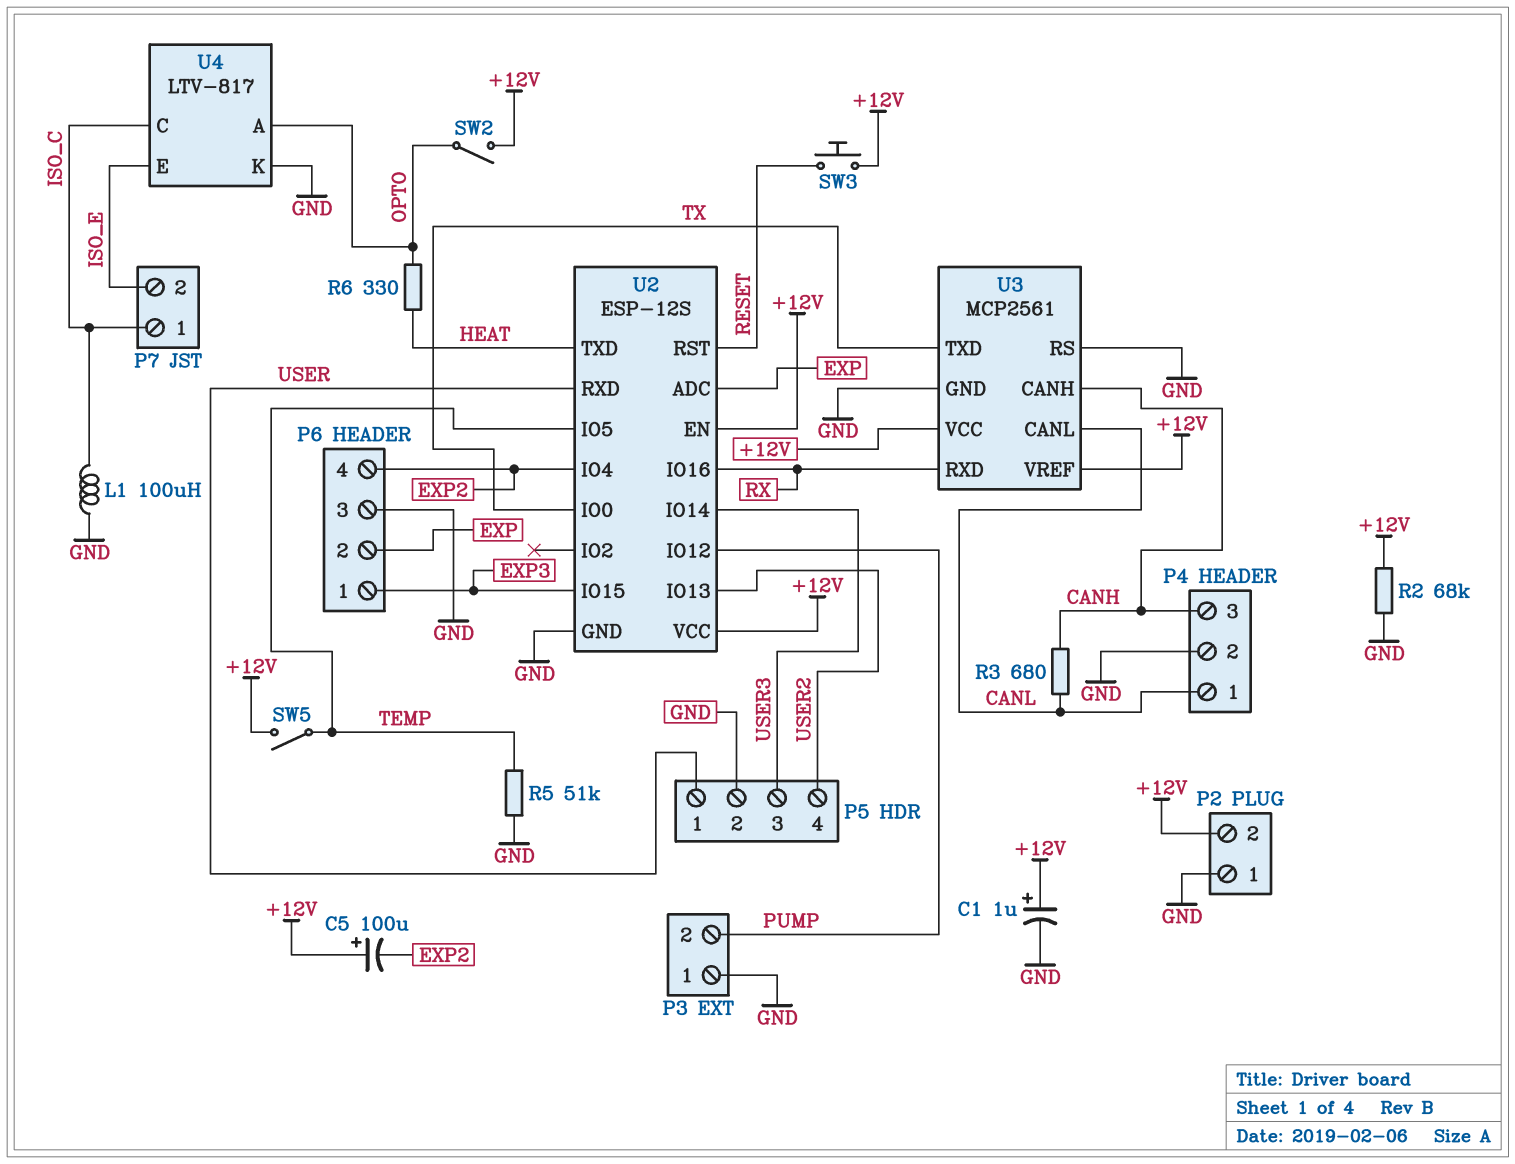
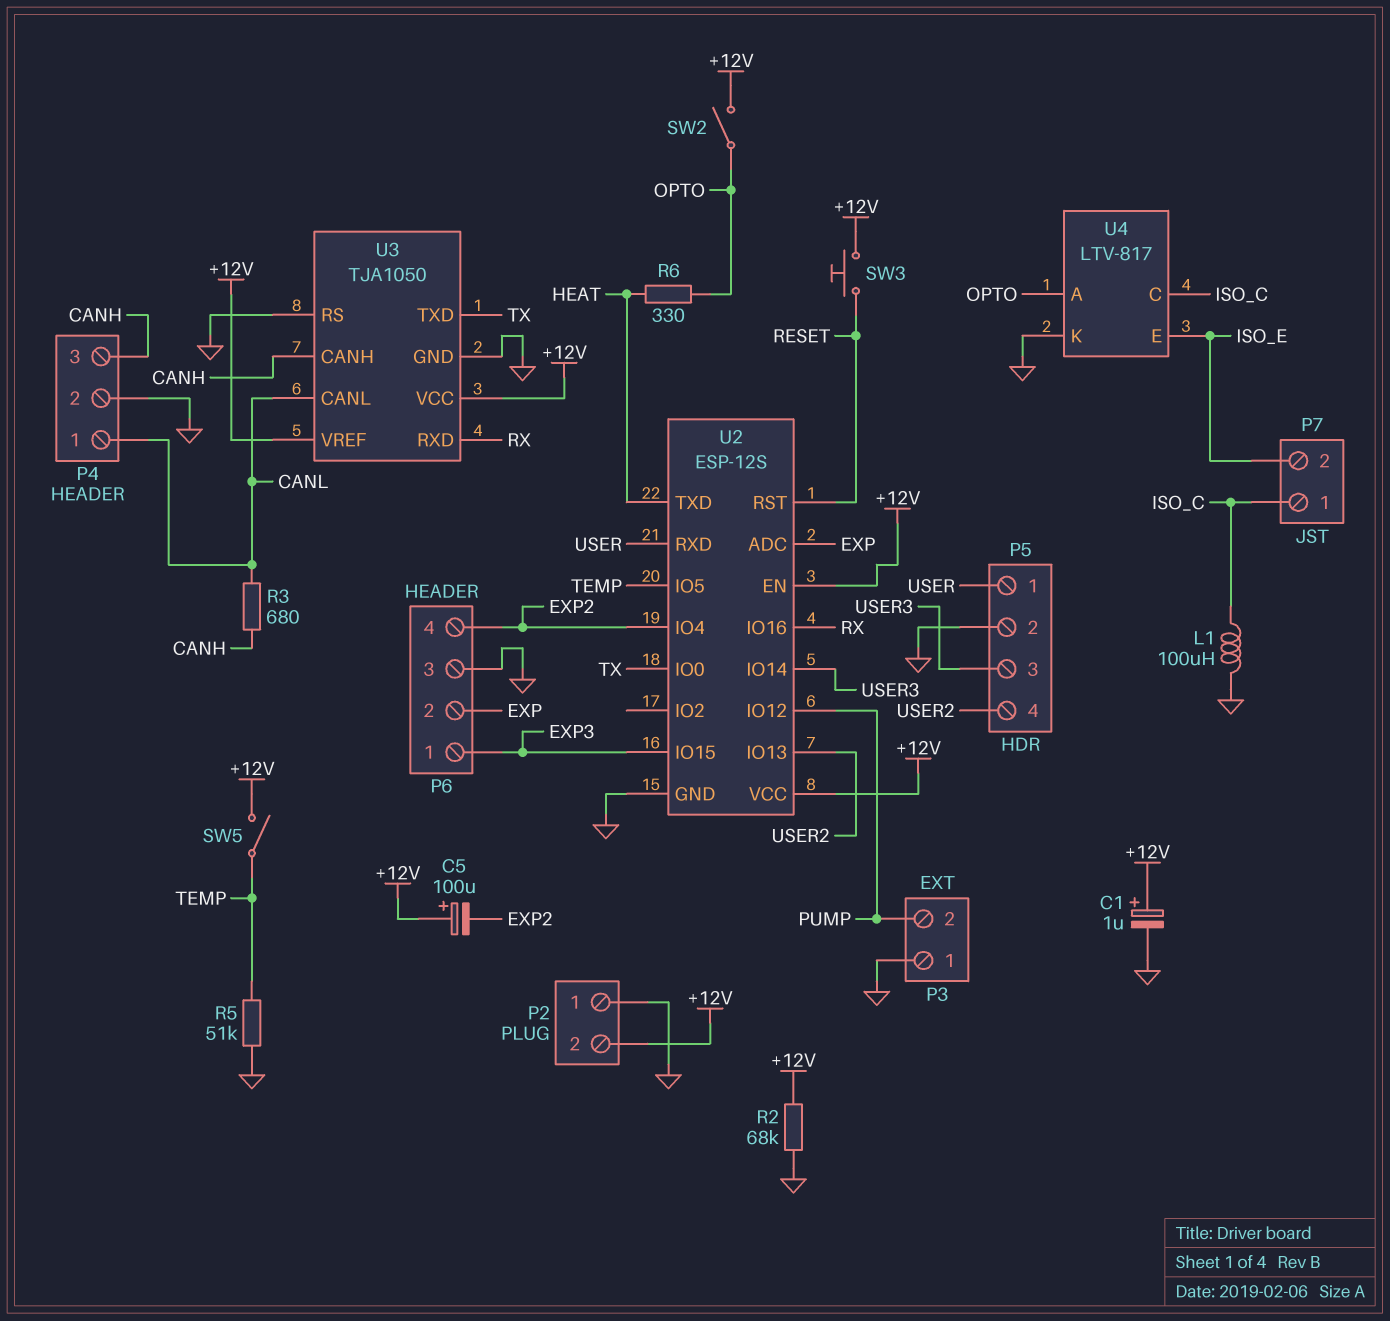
U3: MCP2561 -> TJA1050

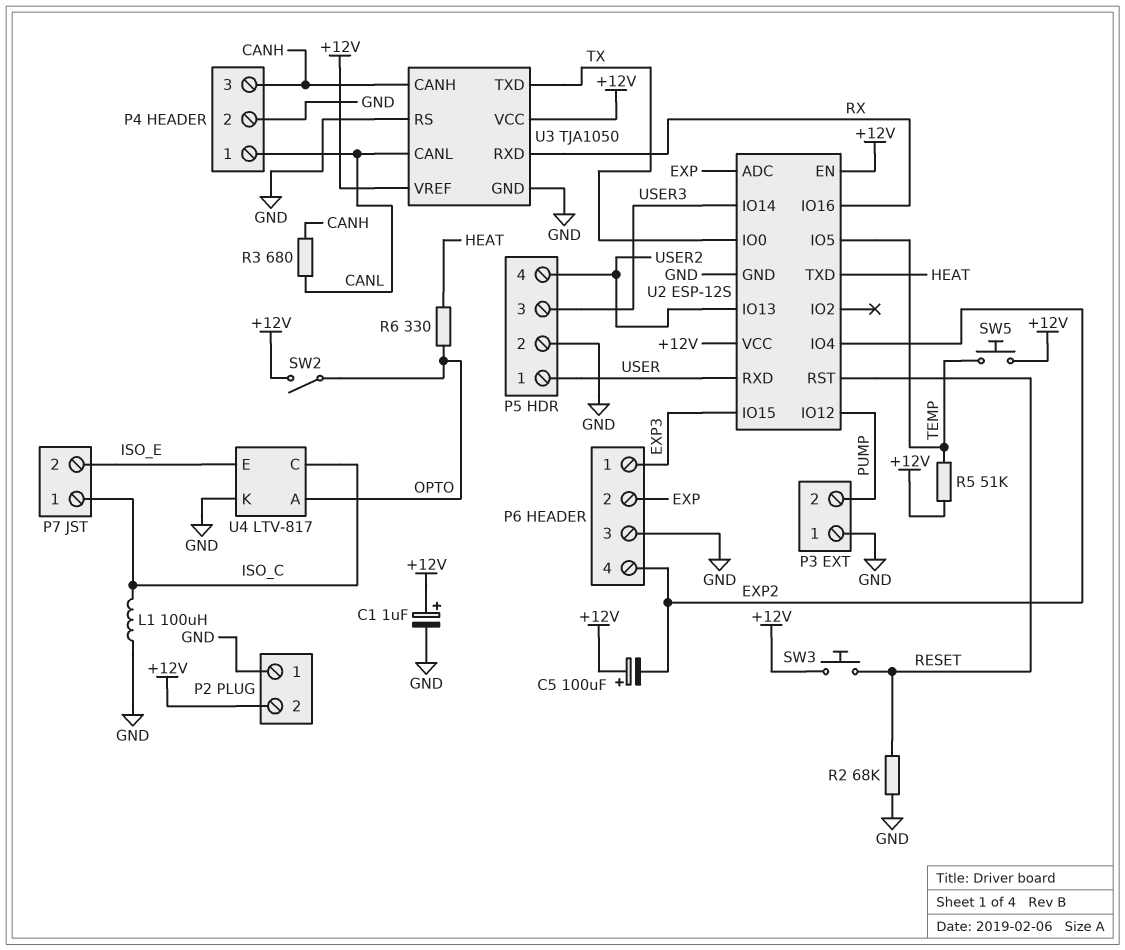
R2: 68k (+12V, GND) -> 68k (GND, RESET)
R5: 51k (GND, TEMP) -> 51k (+12V, TEMP)
SW5: switch (+12V, TEMP) -> button (+12V, TEMP)

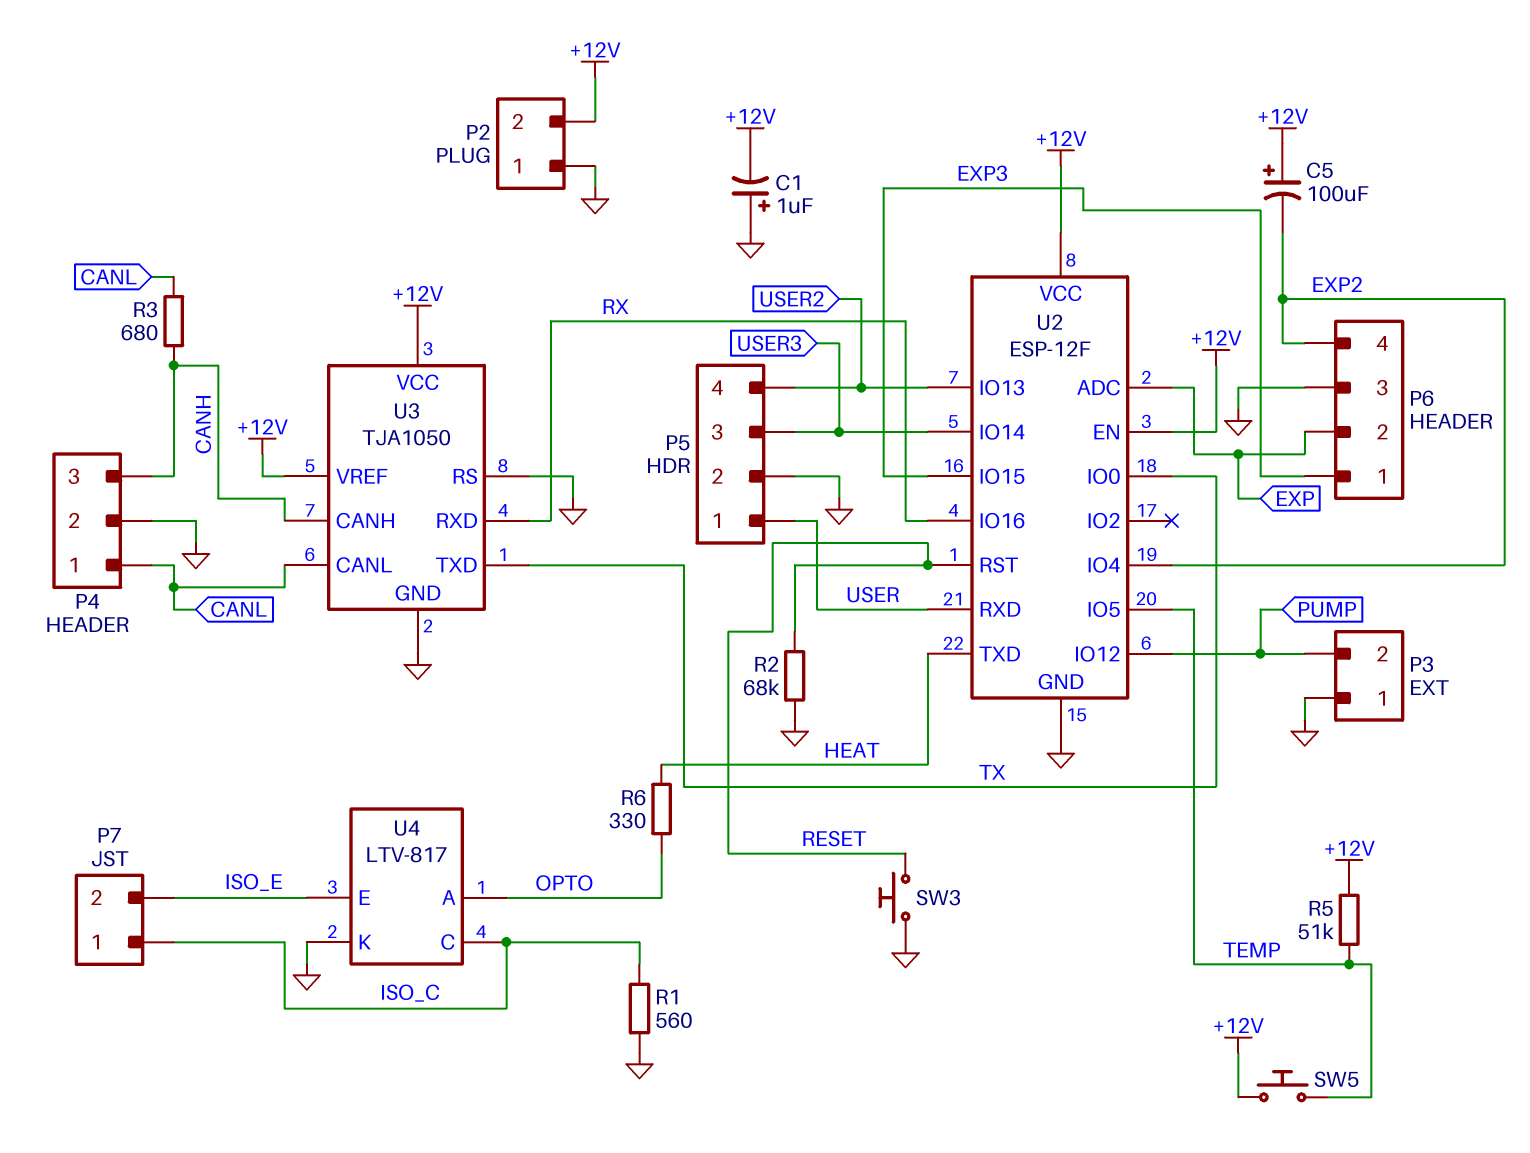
C1: 1uF (plus +12V, minus GND) -> 1uF (plus GND, minus +12V)
L1: 100uH (GND, ISO_C) -> none
R1: none -> 560 (GND, ISO_C)
SW2: switch (+12V, OPTO) -> none
SW3: button (+12V, RESET) -> button (GND, RESET)
U2: ESP-12S -> ESP-12F

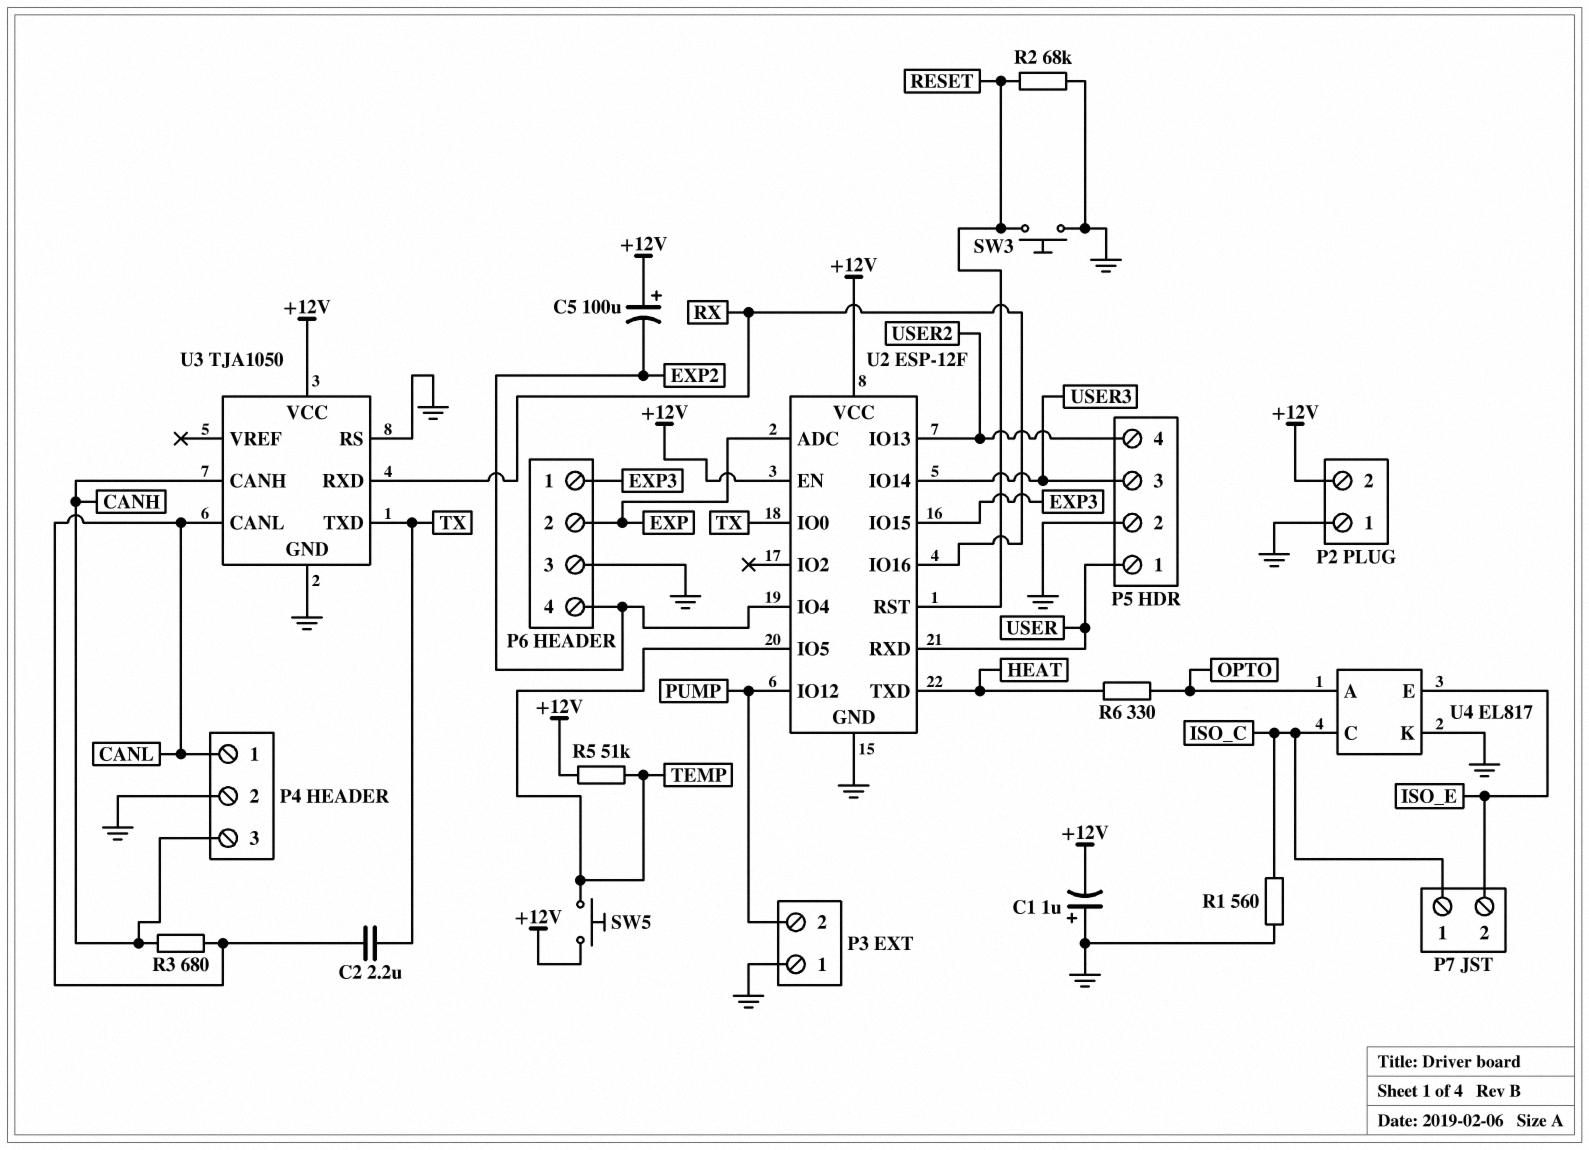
C2: none -> 2.2uF (CANL, TX)
U3 pin VREF: +12V -> none
U4: LTV-817 -> EL817

